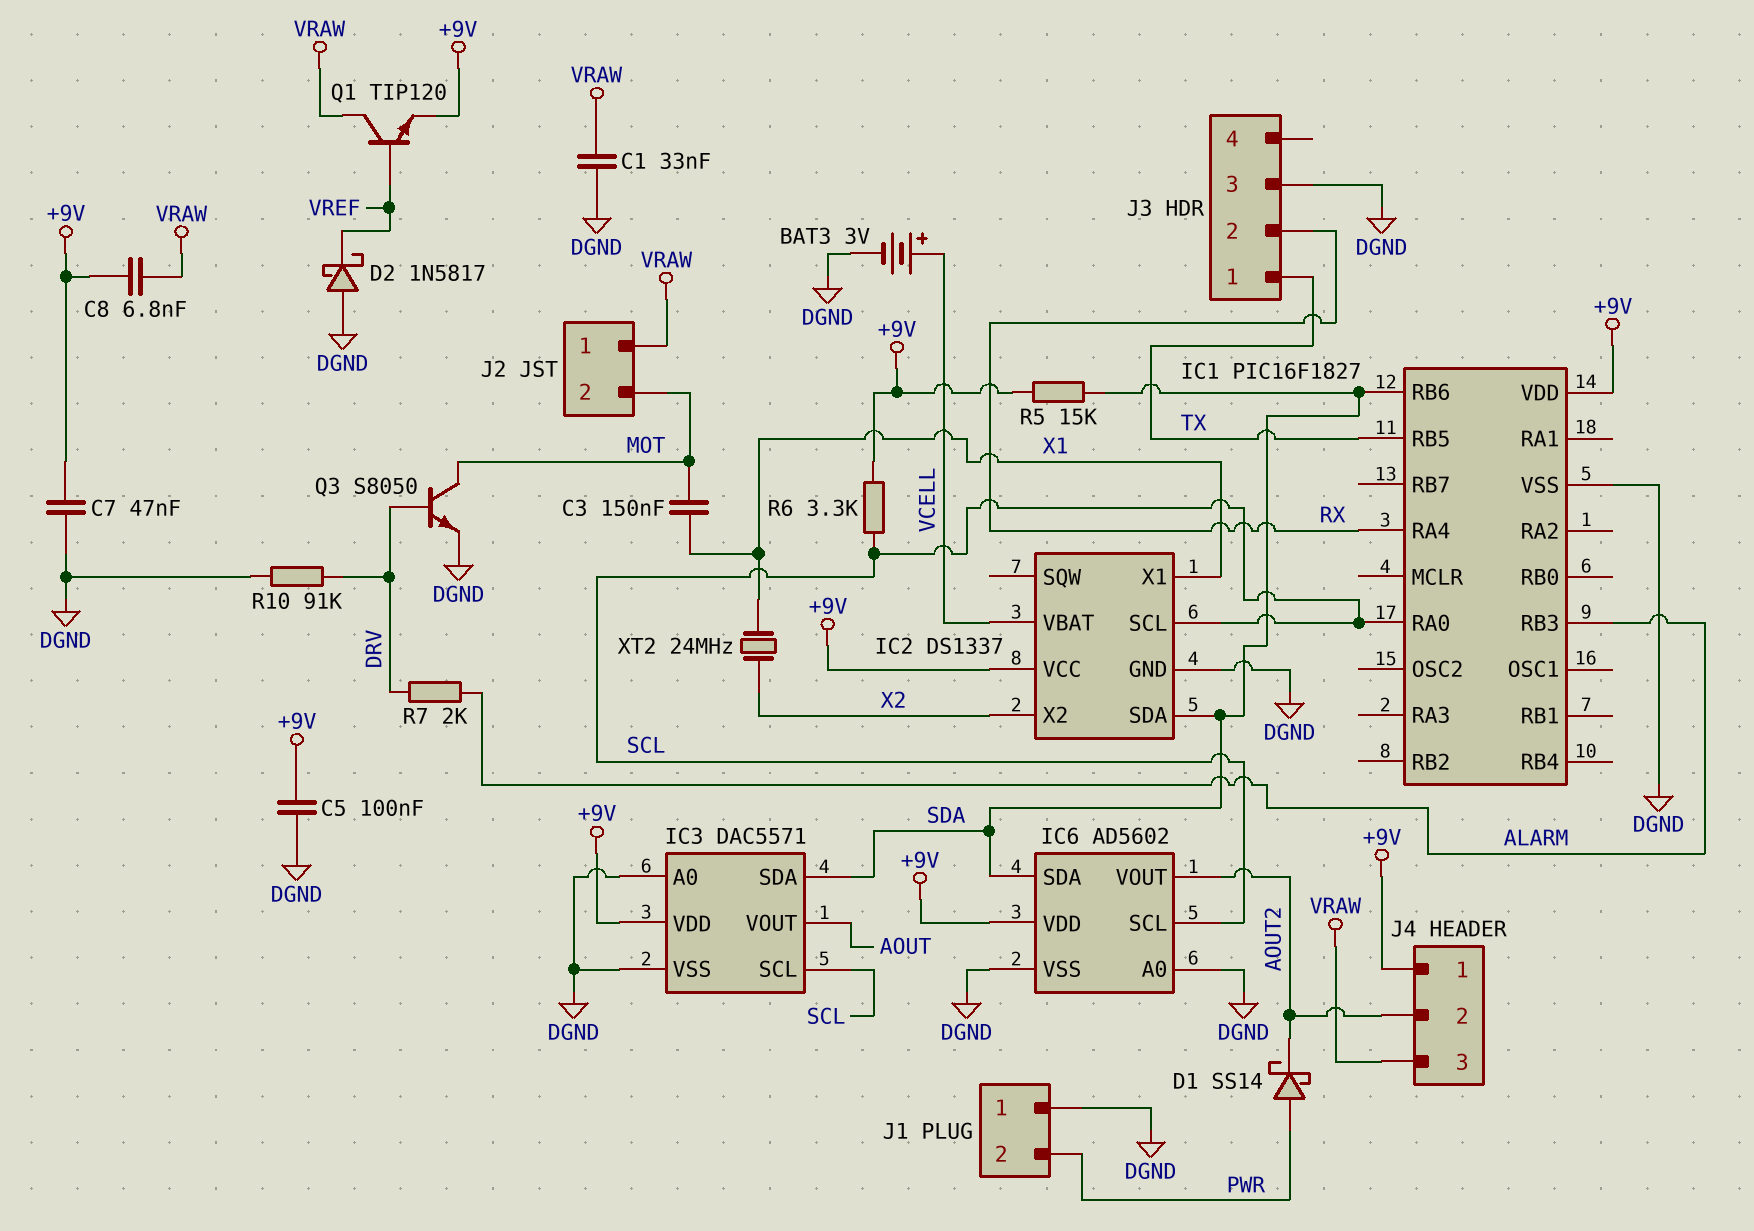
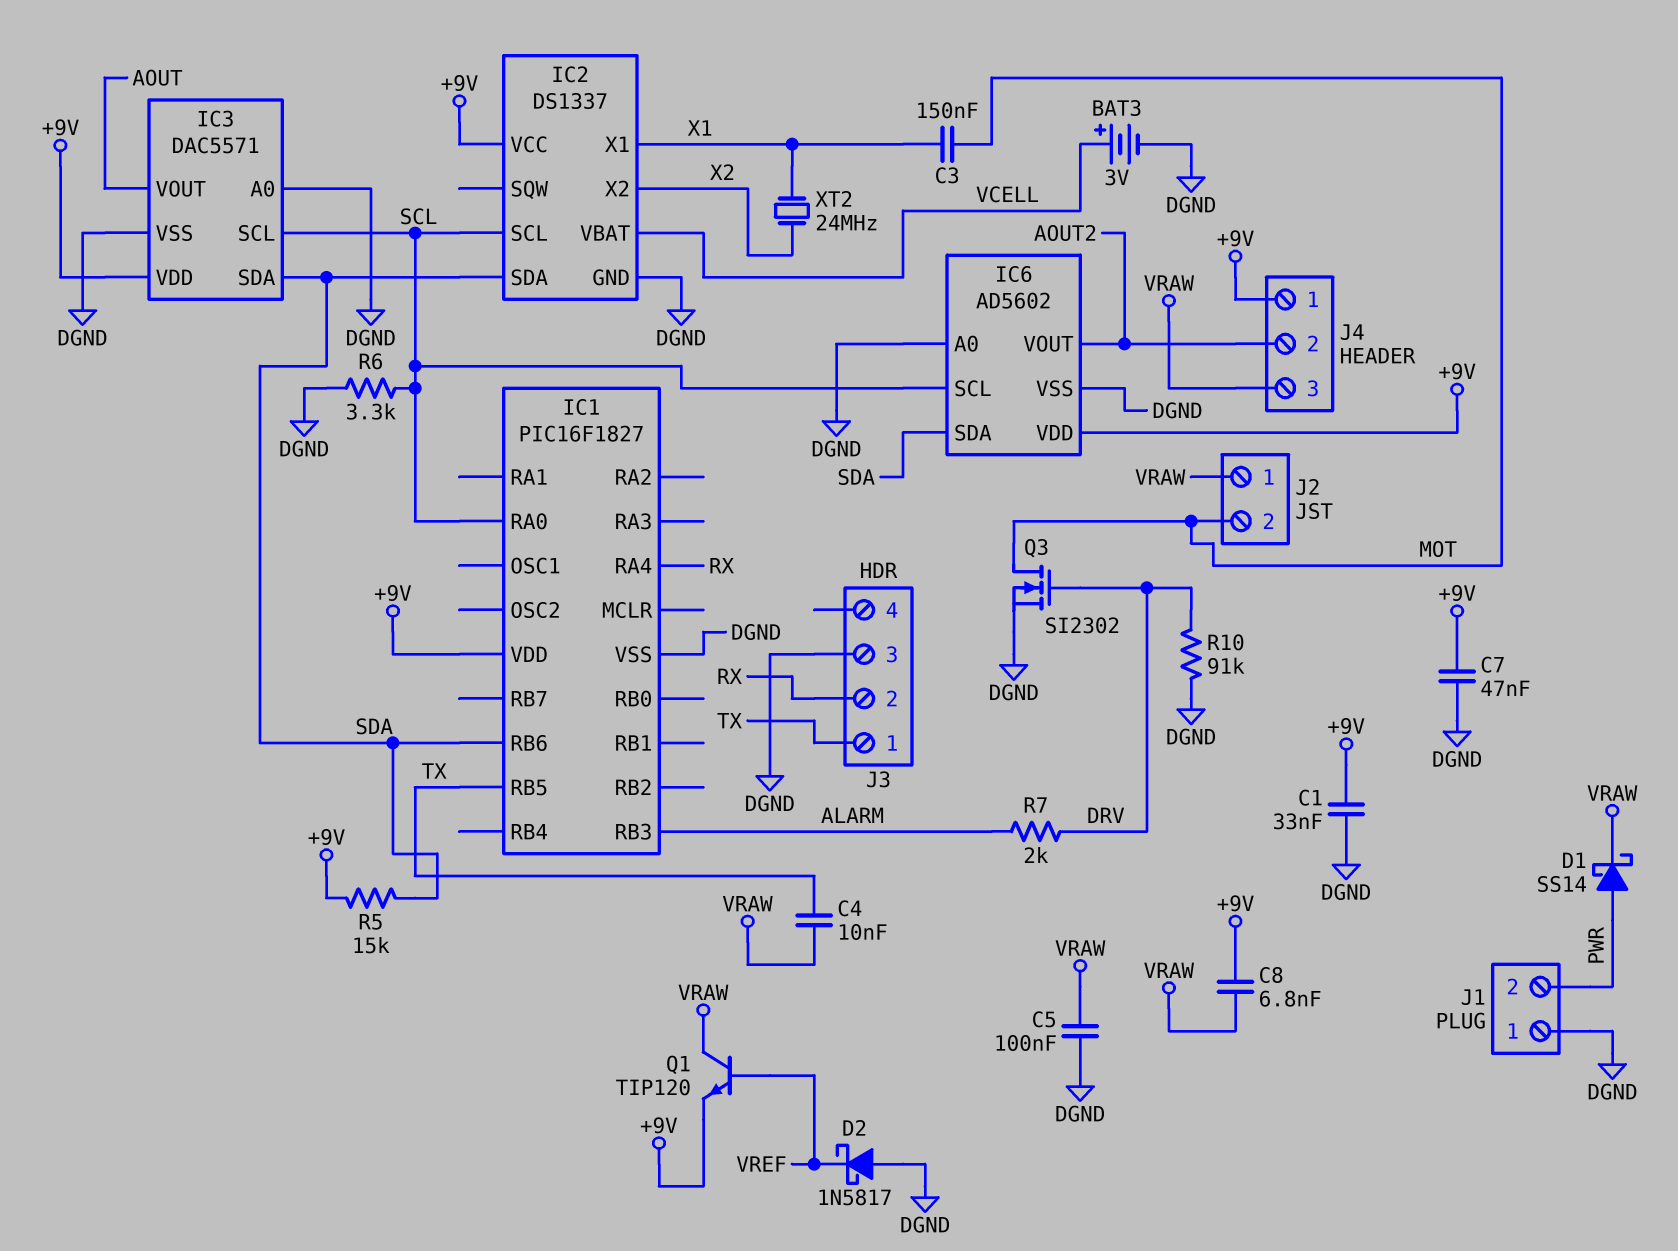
C1: 33nF (DGND, VRAW) -> 33nF (+9V, DGND)
C4: none -> 10nF (TX, VRAW)
C5: 100nF (+9V, DGND) -> 100nF (DGND, VRAW)
D1: schottky SS14 (A PWR, K AOUT2) -> schottky SS14 (A PWR, K VRAW)
Q3: NPN S8050 (B DRV, C MOT, E DGND) -> NMOS SI2302 (G DRV, D MOT, S DGND)
R6: 3.3k (+9V, SCL) -> 3.3k (DGND, SCL)

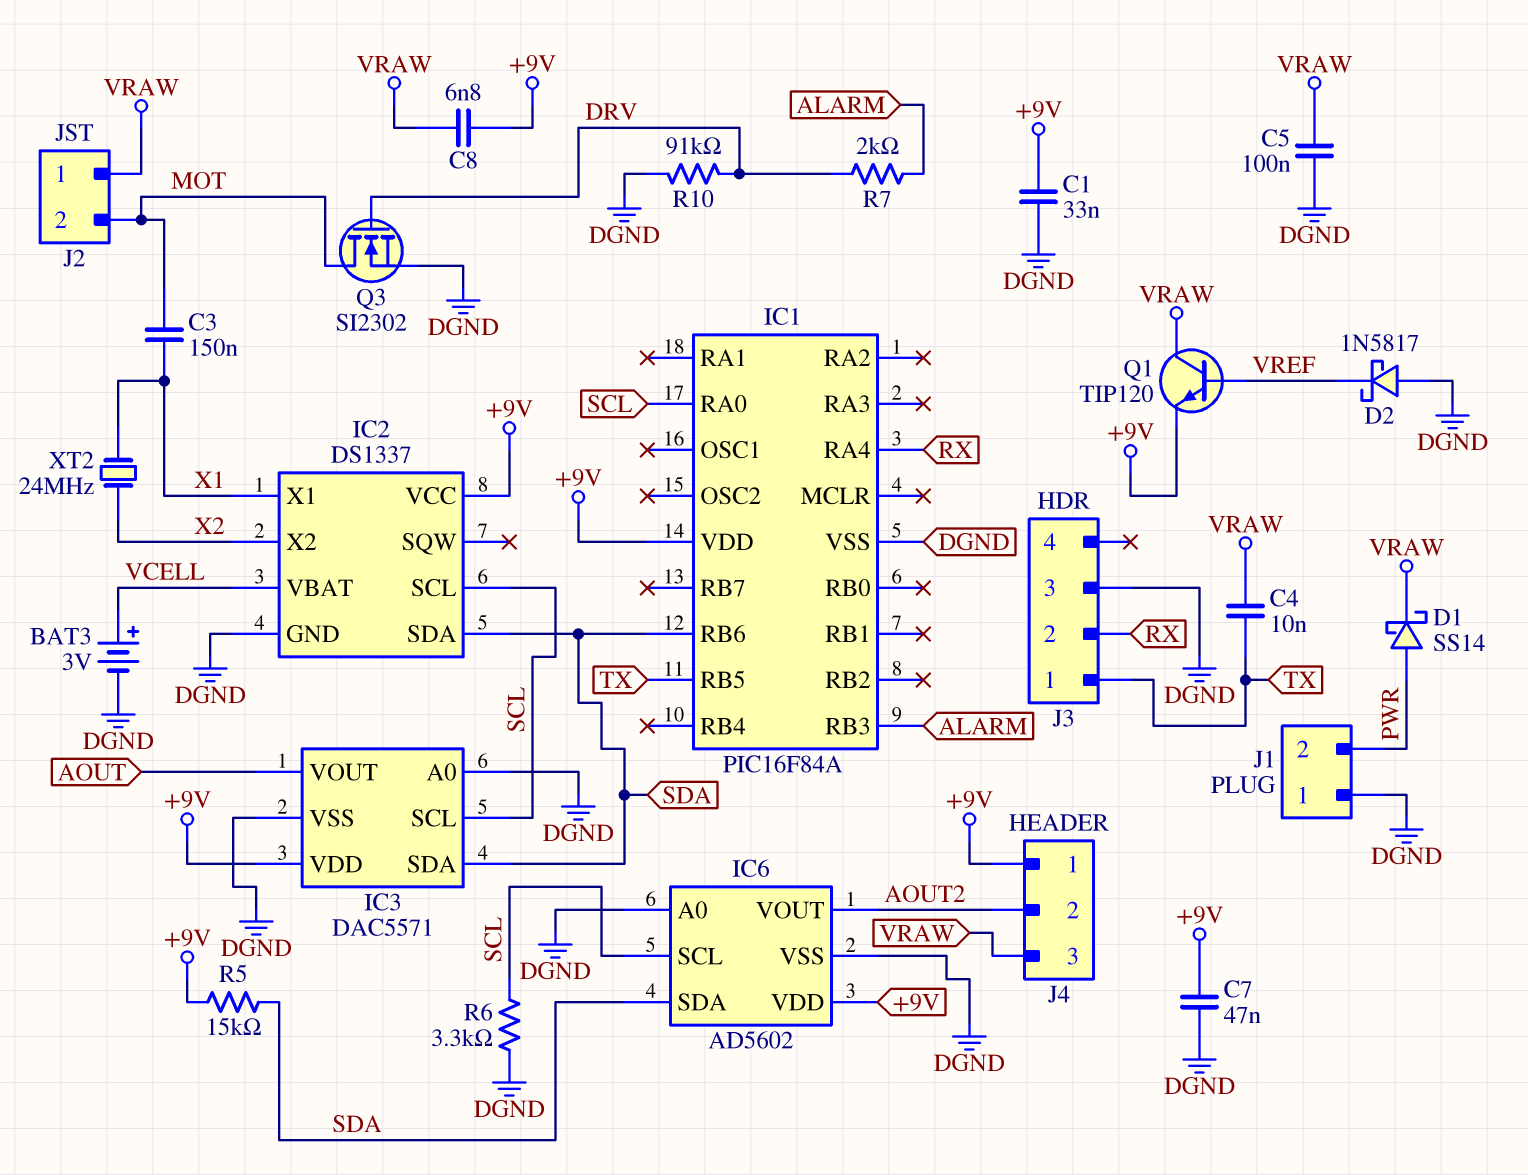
IC1: PIC16F1827 -> PIC16F84A

